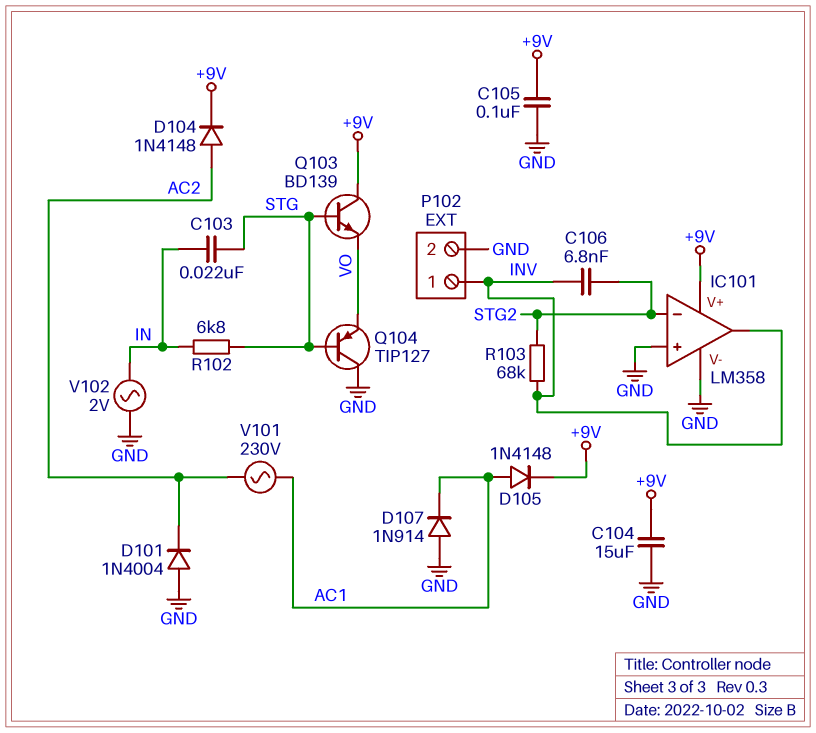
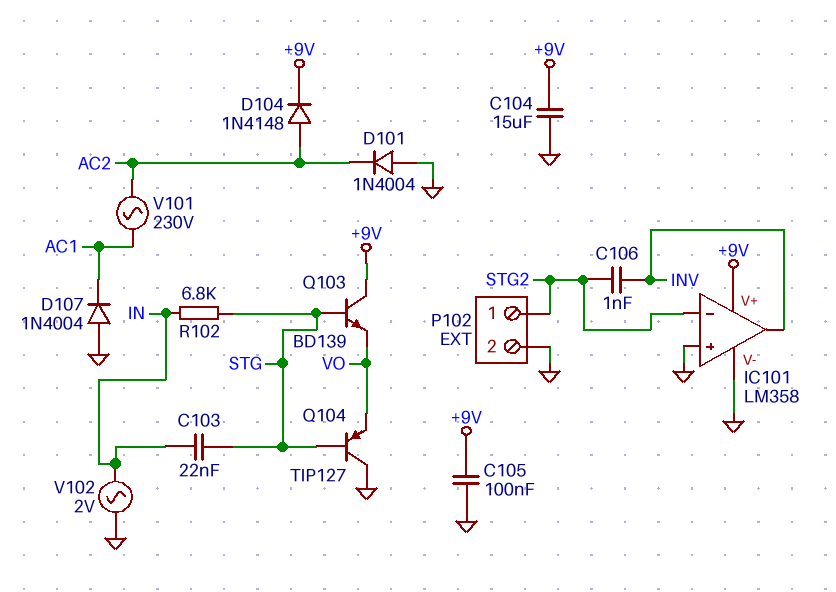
C106: 6.8nF (INV, STG2) -> 1nF (INV, STG2)
D105: diode 1N4148 (A AC1, K +9V) -> none
D107: diode 1N914 (A GND, K AC1) -> diode 1N4004 (A GND, K AC1)
P102 pin 1: INV -> STG2
R103: 68k (INV, STG2) -> none

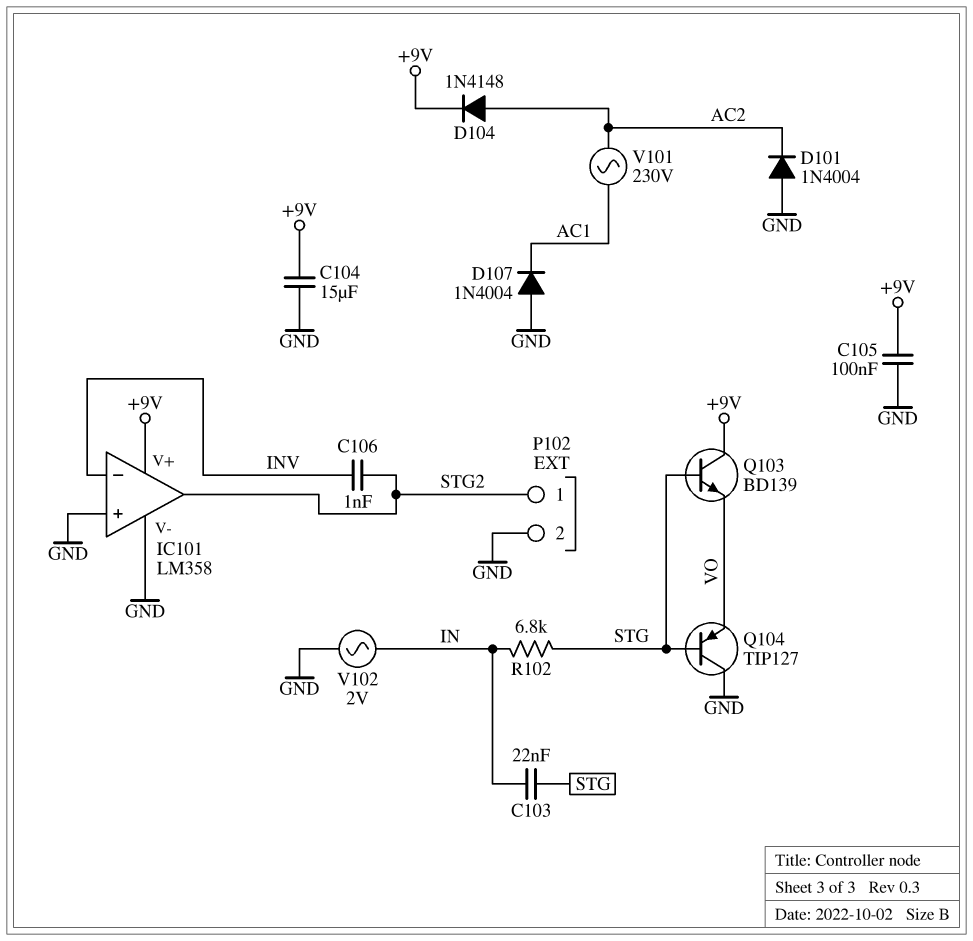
IC101 pin in-: STG2 -> INV
IC101 pin out: INV -> STG2

